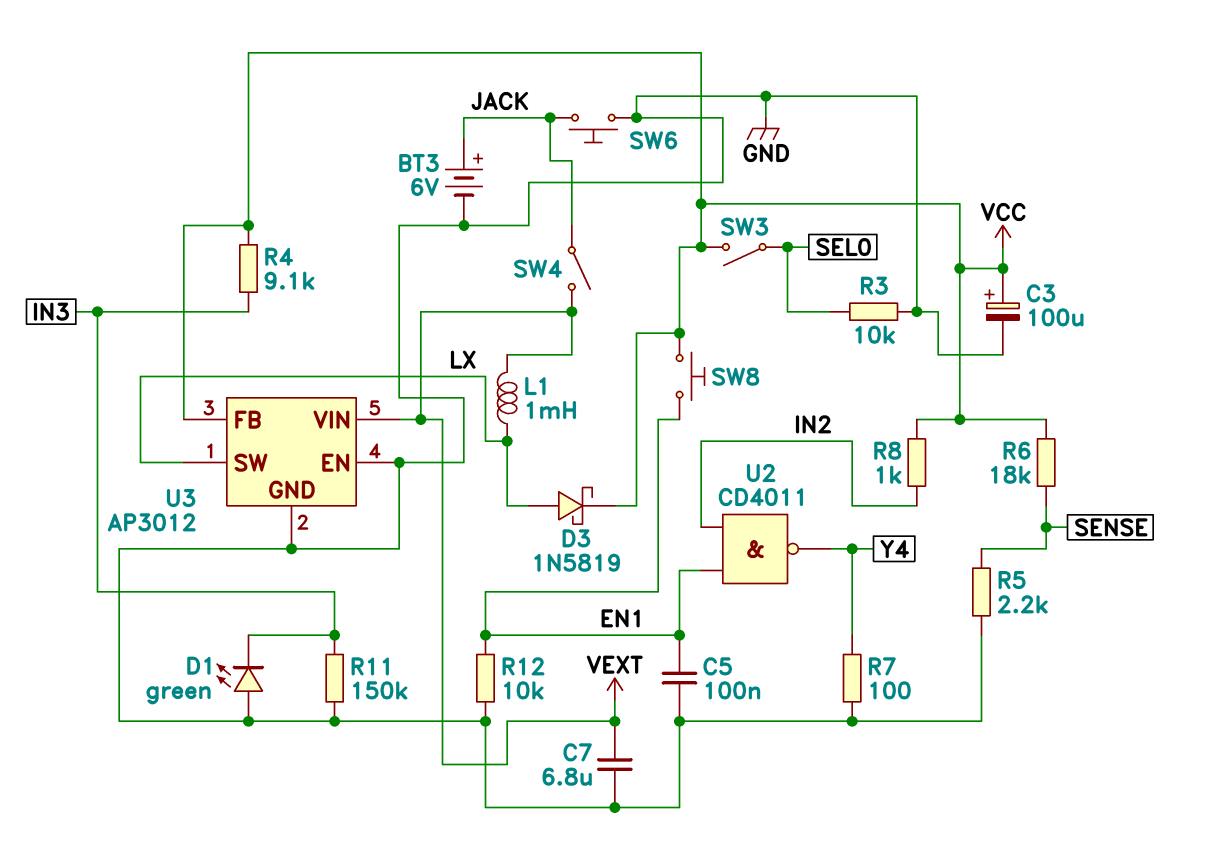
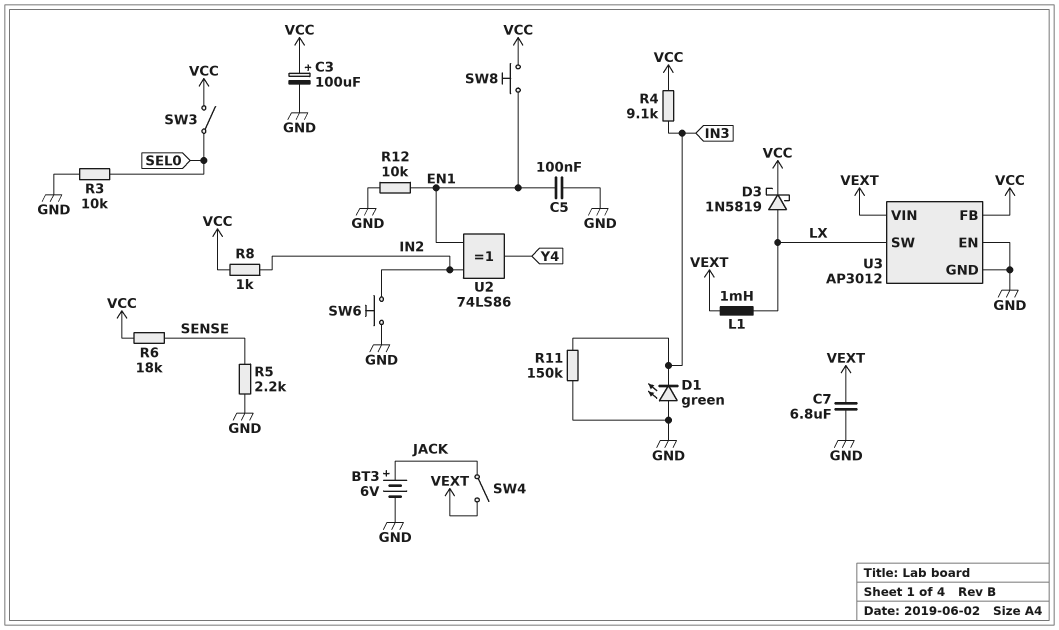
R7: 100 (GND, Y4) -> none
SW6: button (GND, JACK) -> button (GND, IN2)
U2: NAND CD4011 (in EN1, in IN2, out Y4) -> XOR 74LS86 (in EN1, in IN2, out Y4)

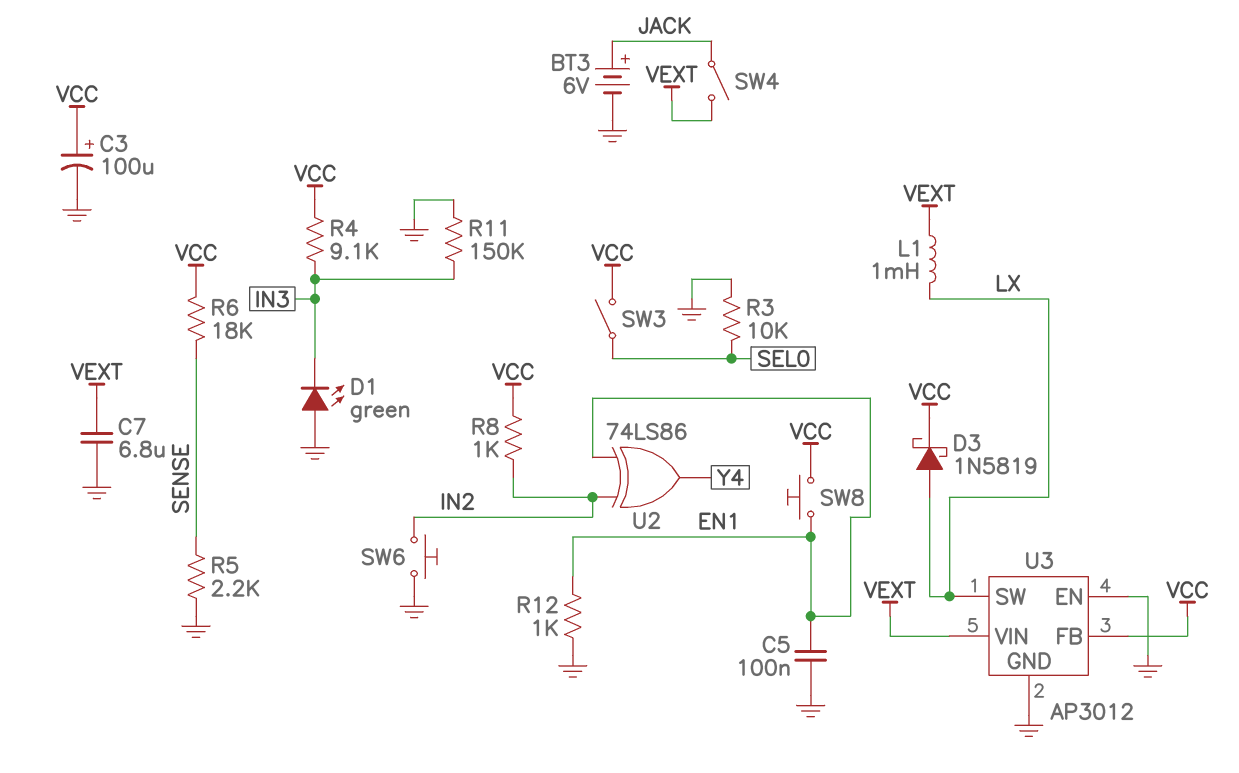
R12: 10k (EN1, GND) -> 1k (EN1, GND)

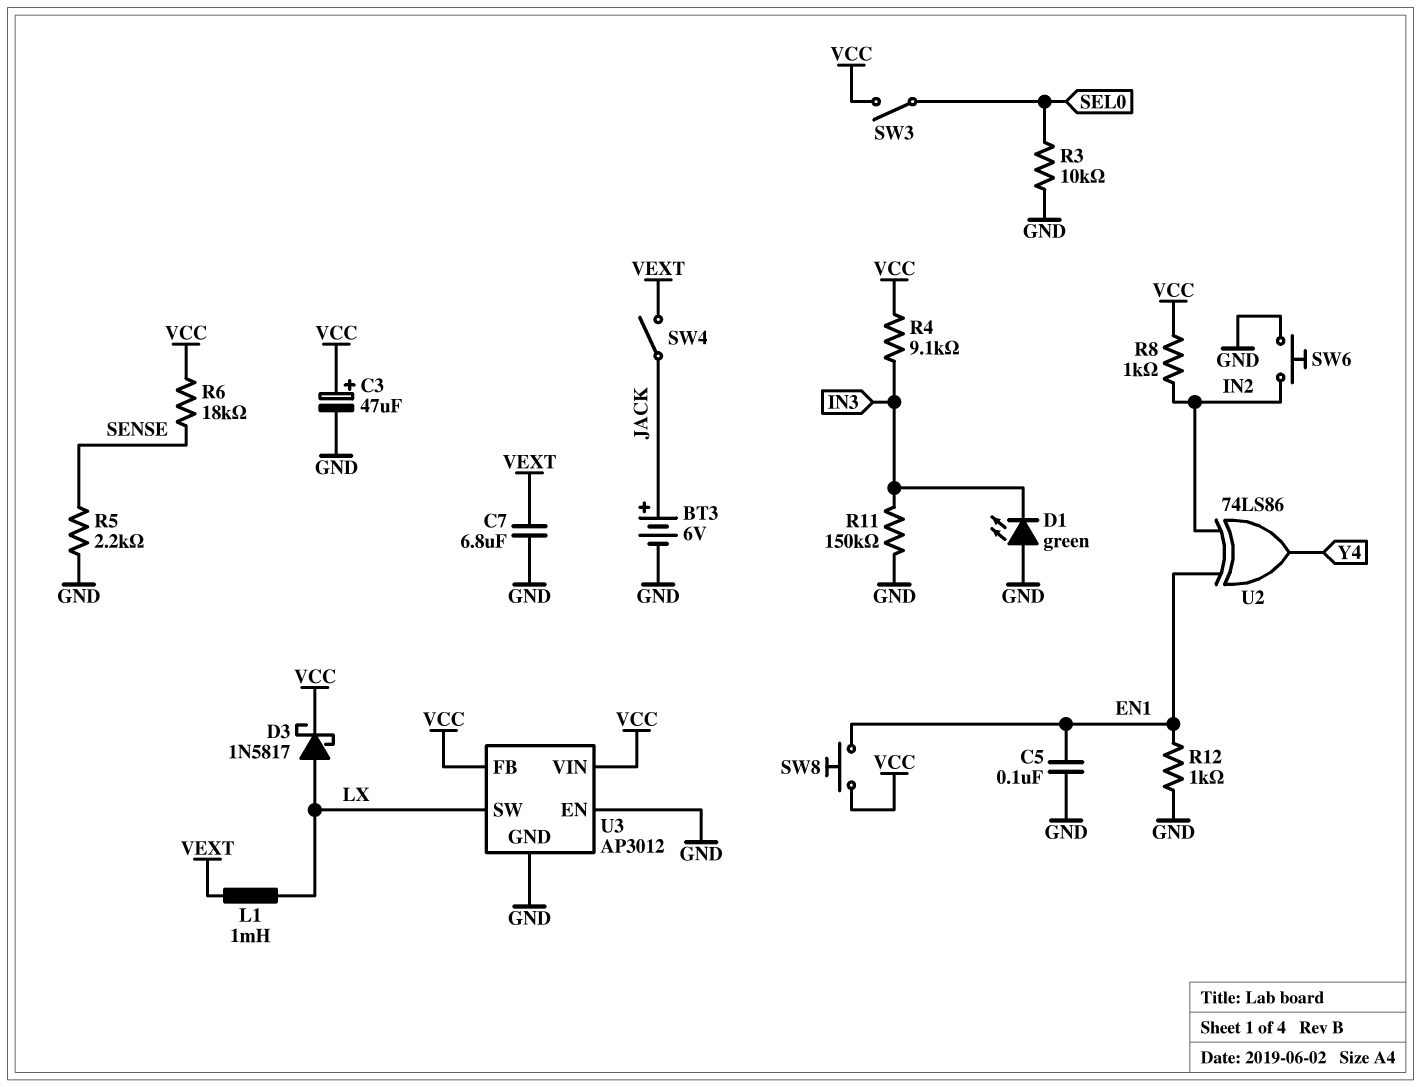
C3: 100uF (plus VCC, minus GND) -> 47uF (plus VCC, minus GND)
D3: schottky 1N5819 (A LX, K VCC) -> schottky 1N5817 (A LX, K VCC)
U3 pin VIN: VEXT -> VCC

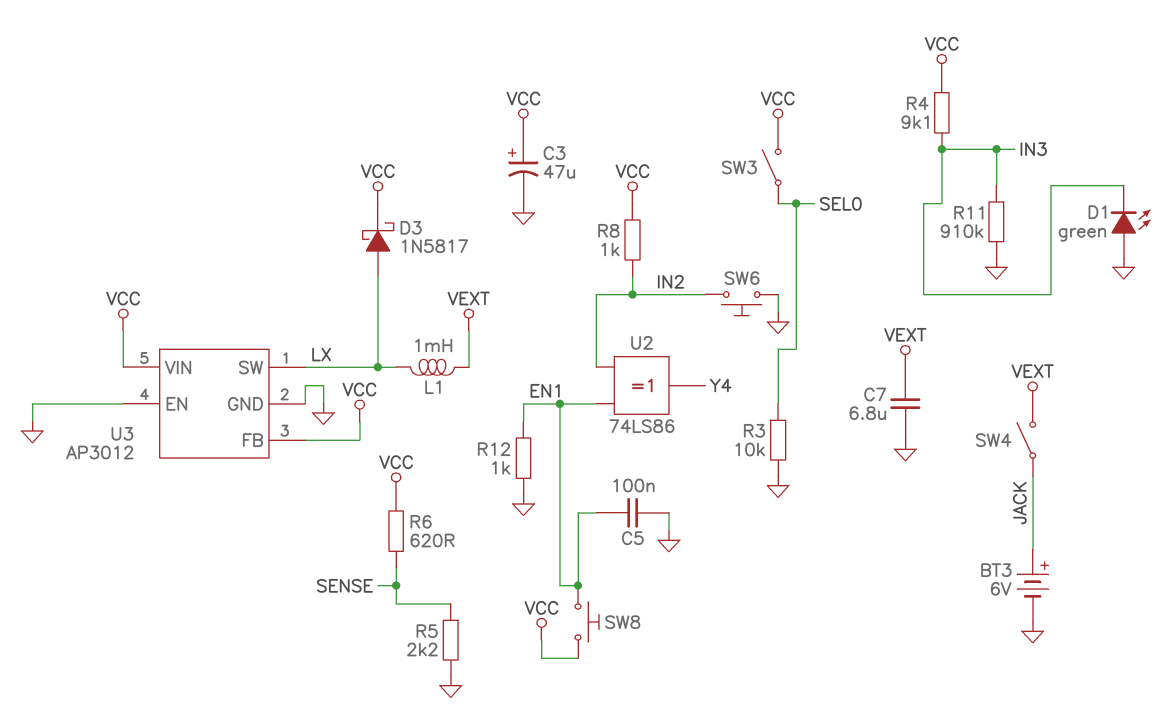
R6: 18k (SENSE, VCC) -> 620 (SENSE, VCC)
R11: 150k (GND, IN3) -> 910k (GND, IN3)

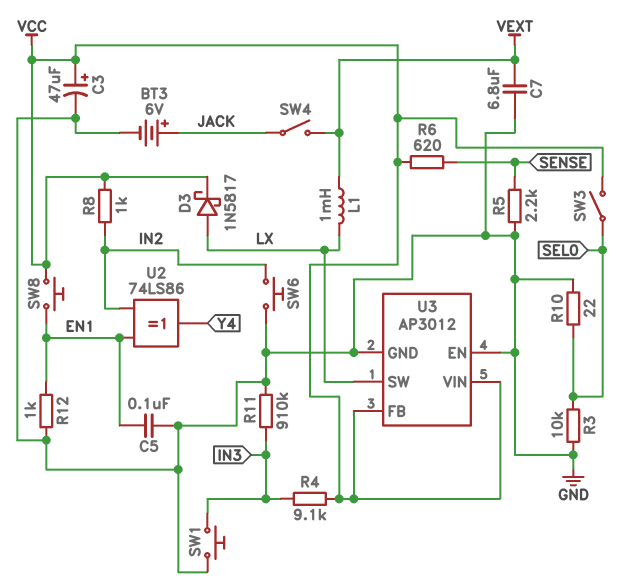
D1: LED green (A GND, K IN3) -> none
R10: none -> 22 (GND, SEL0)
SW1: none -> button (GND, IN3)

